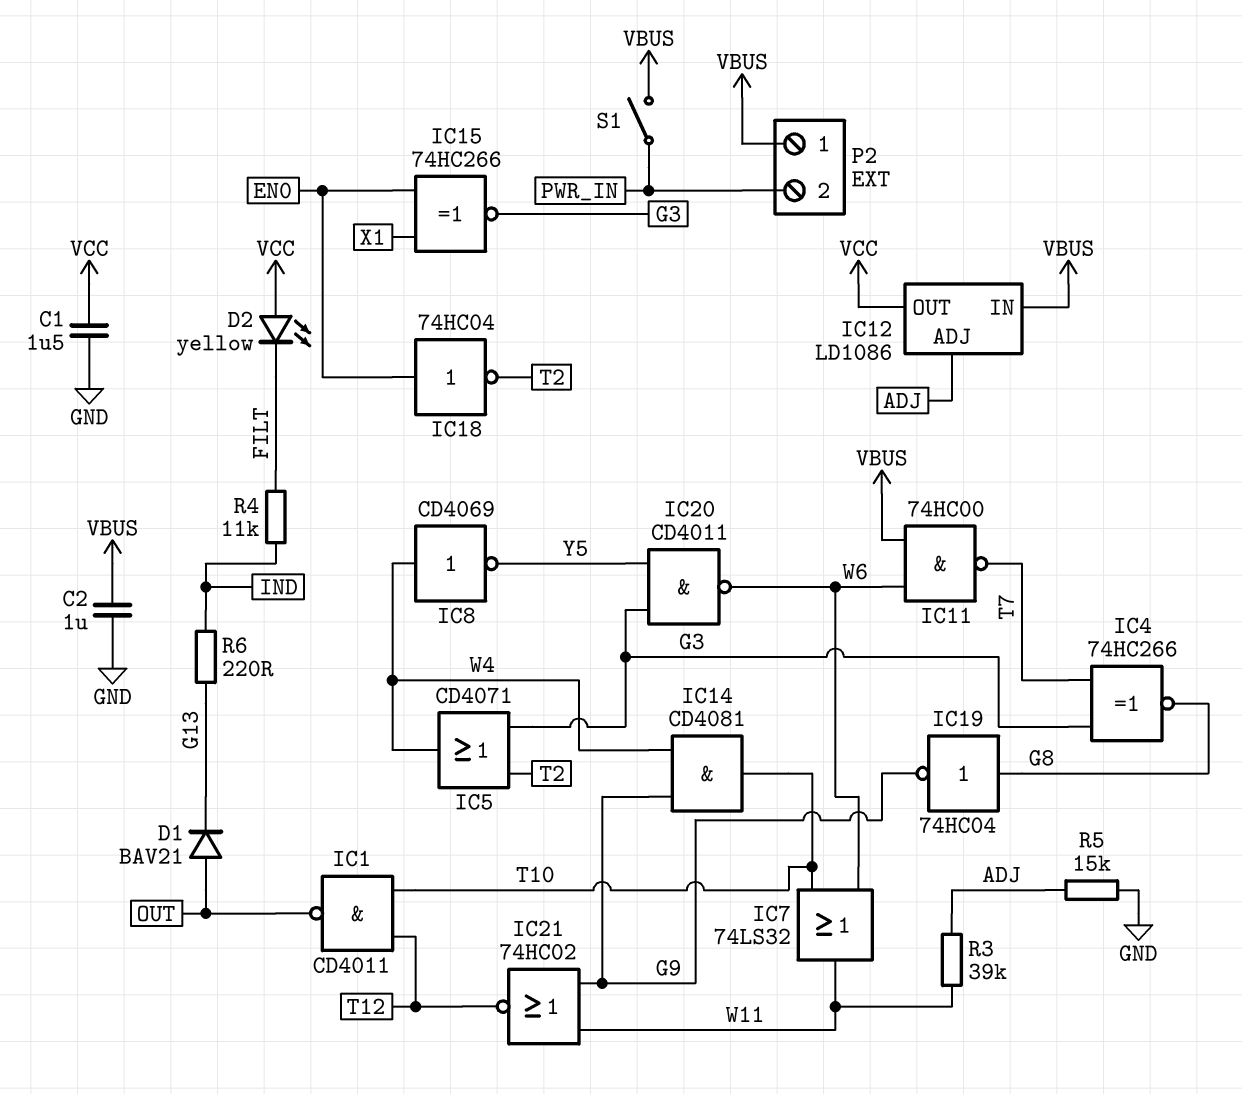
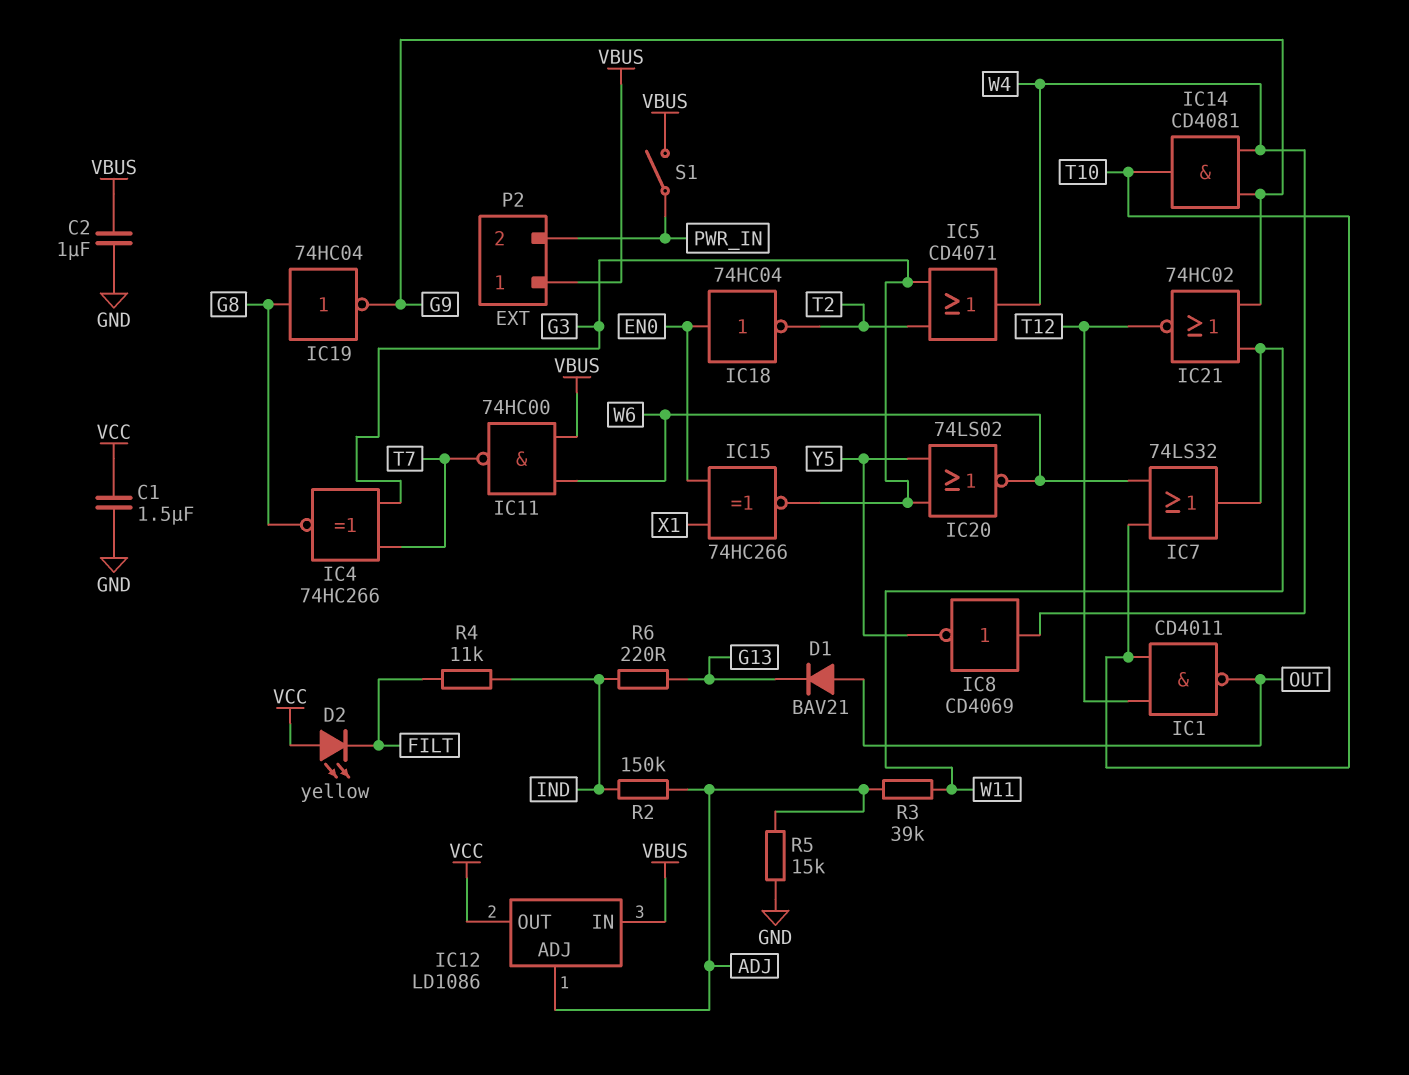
IC20: NAND CD4011 (in G3, in Y5, out W6) -> NOR 74LS02 (in G3, in Y5, out W6)
R2: none -> 150k (ADJ, IND)

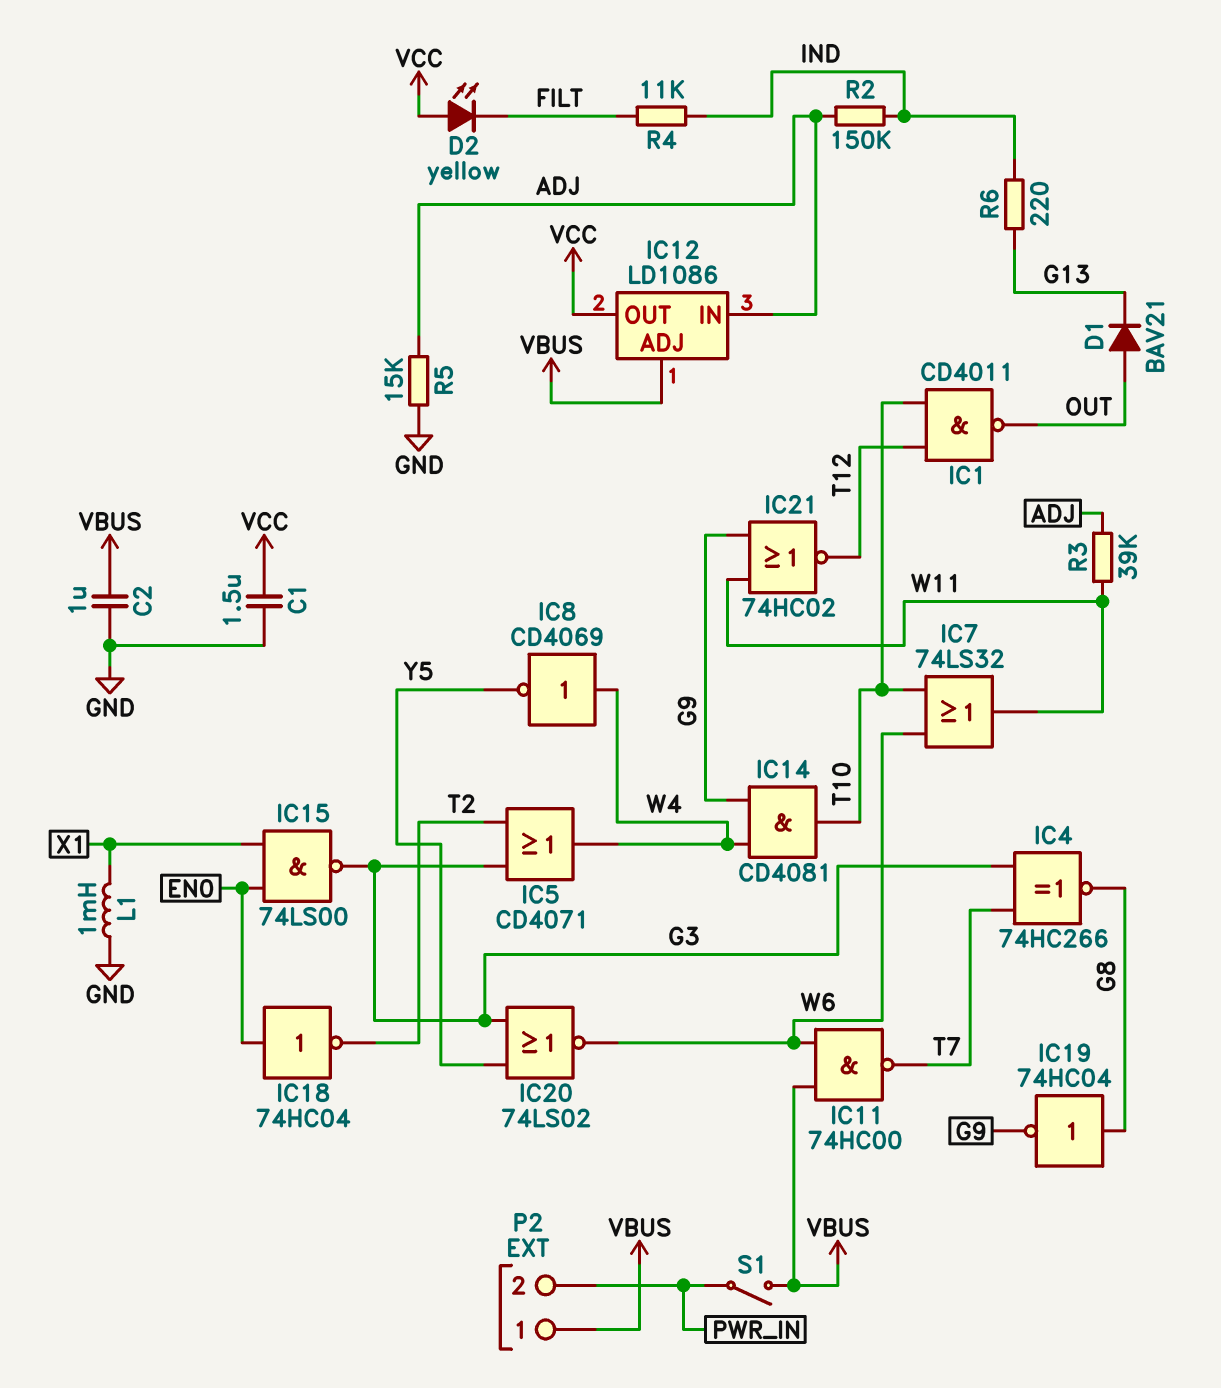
IC12 pin ADJ: ADJ -> VBUS
IC12 pin IN: VBUS -> ADJ
IC15: XNOR 74HC266 (in EN0, in X1, out G3) -> NAND 74LS00 (in EN0, in X1, out G3)
L1: none -> 1mH (GND, X1)

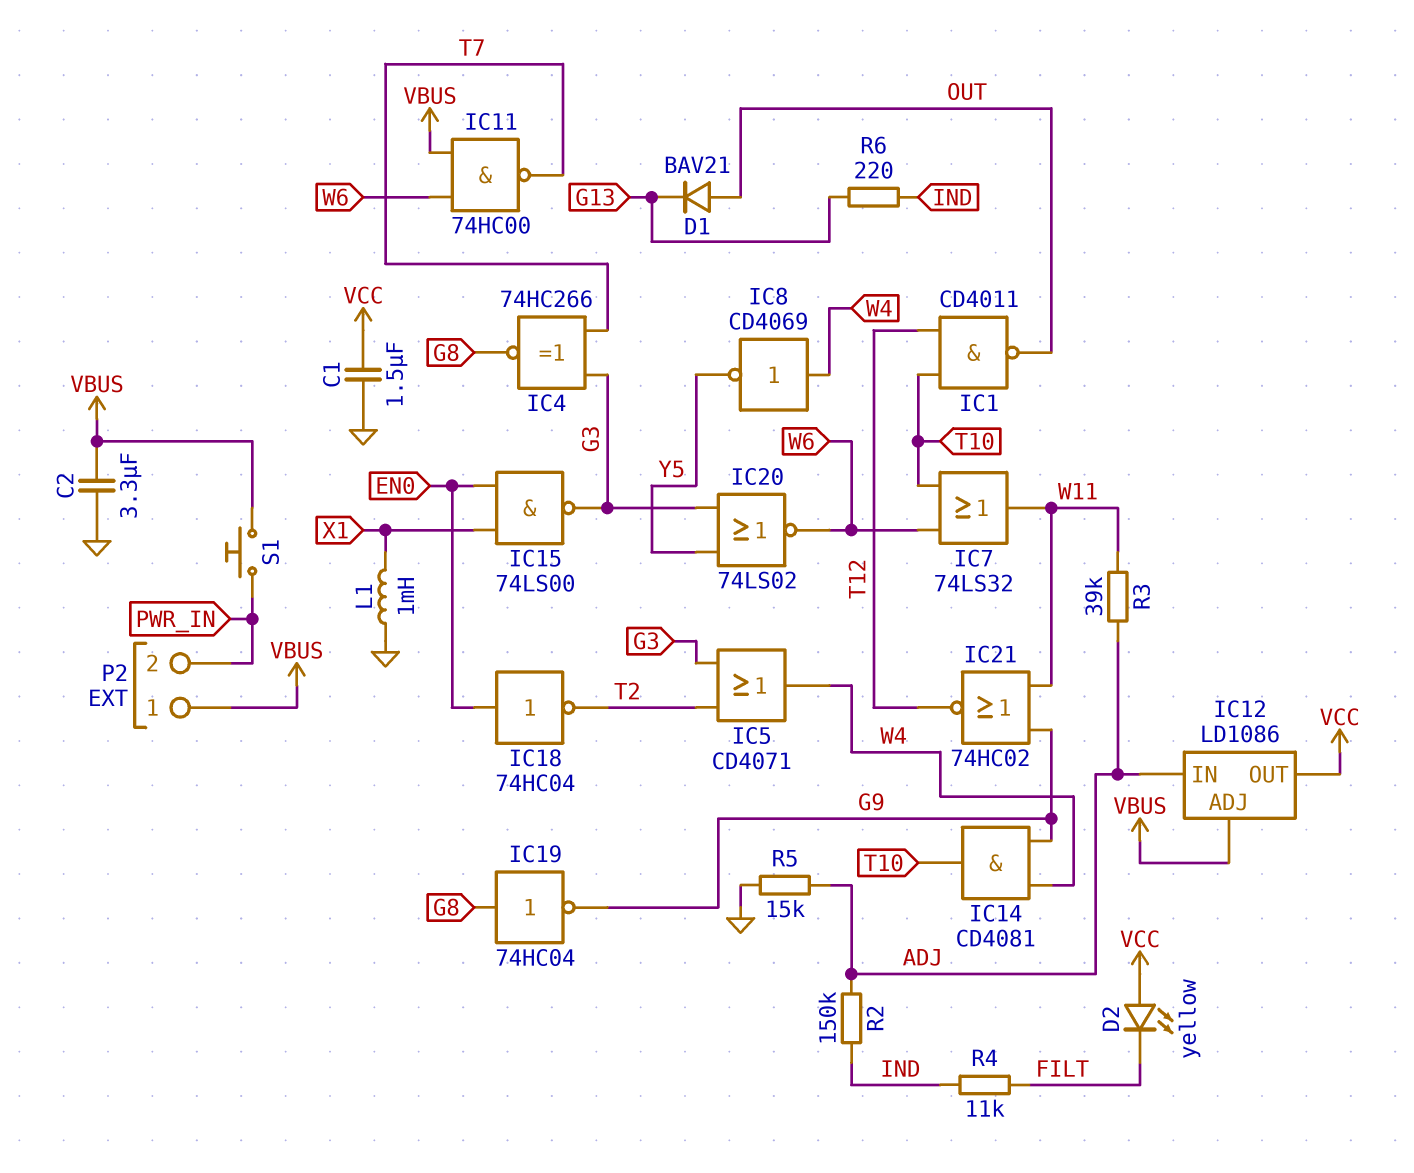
C2: 1uF (GND, VBUS) -> 3.3uF (GND, VBUS)
S1: switch (PWR_IN, VBUS) -> button (PWR_IN, VBUS)

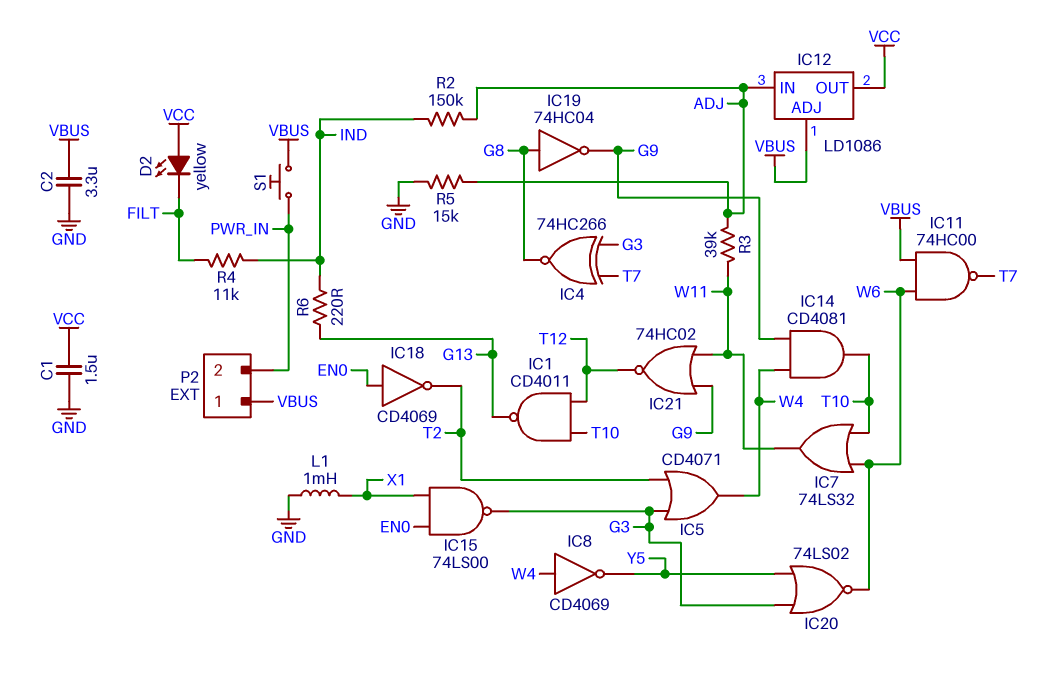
D1: diode BAV21 (A OUT, K G13) -> none
IC1: NAND CD4011 (in T10, in T12, out OUT) -> NAND CD4011 (in T10, in T12, out G13)
IC18: NOT 74HC04 (in EN0, out T2) -> NOT CD4069 (in EN0, out T2)

